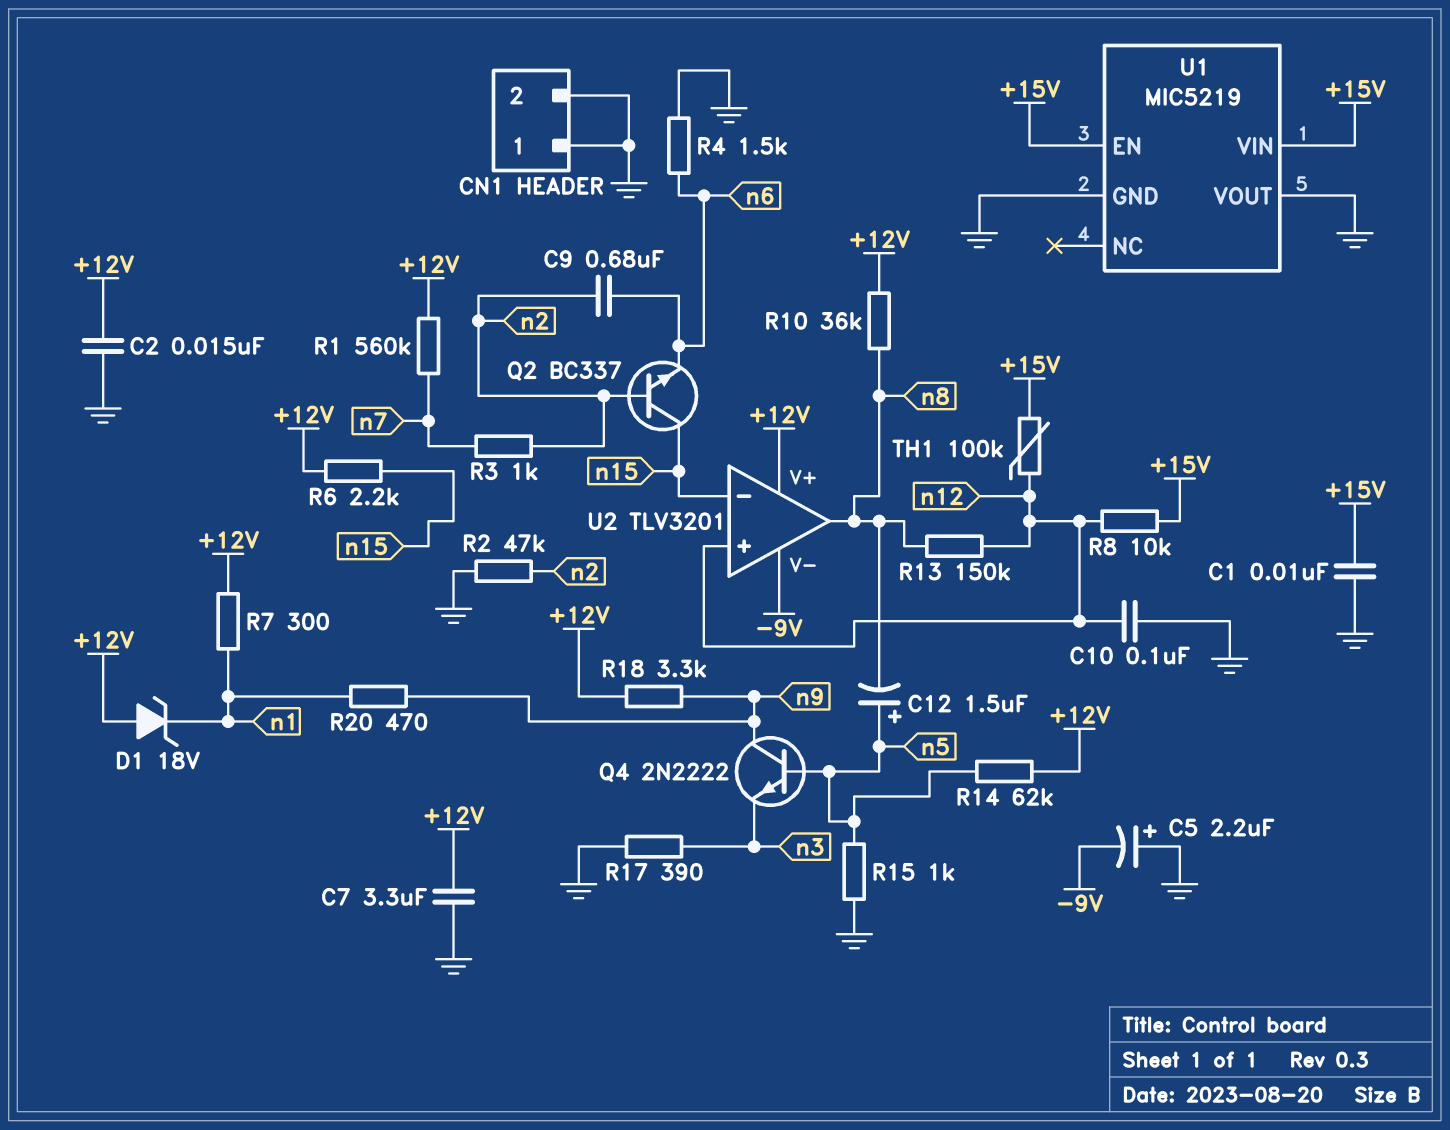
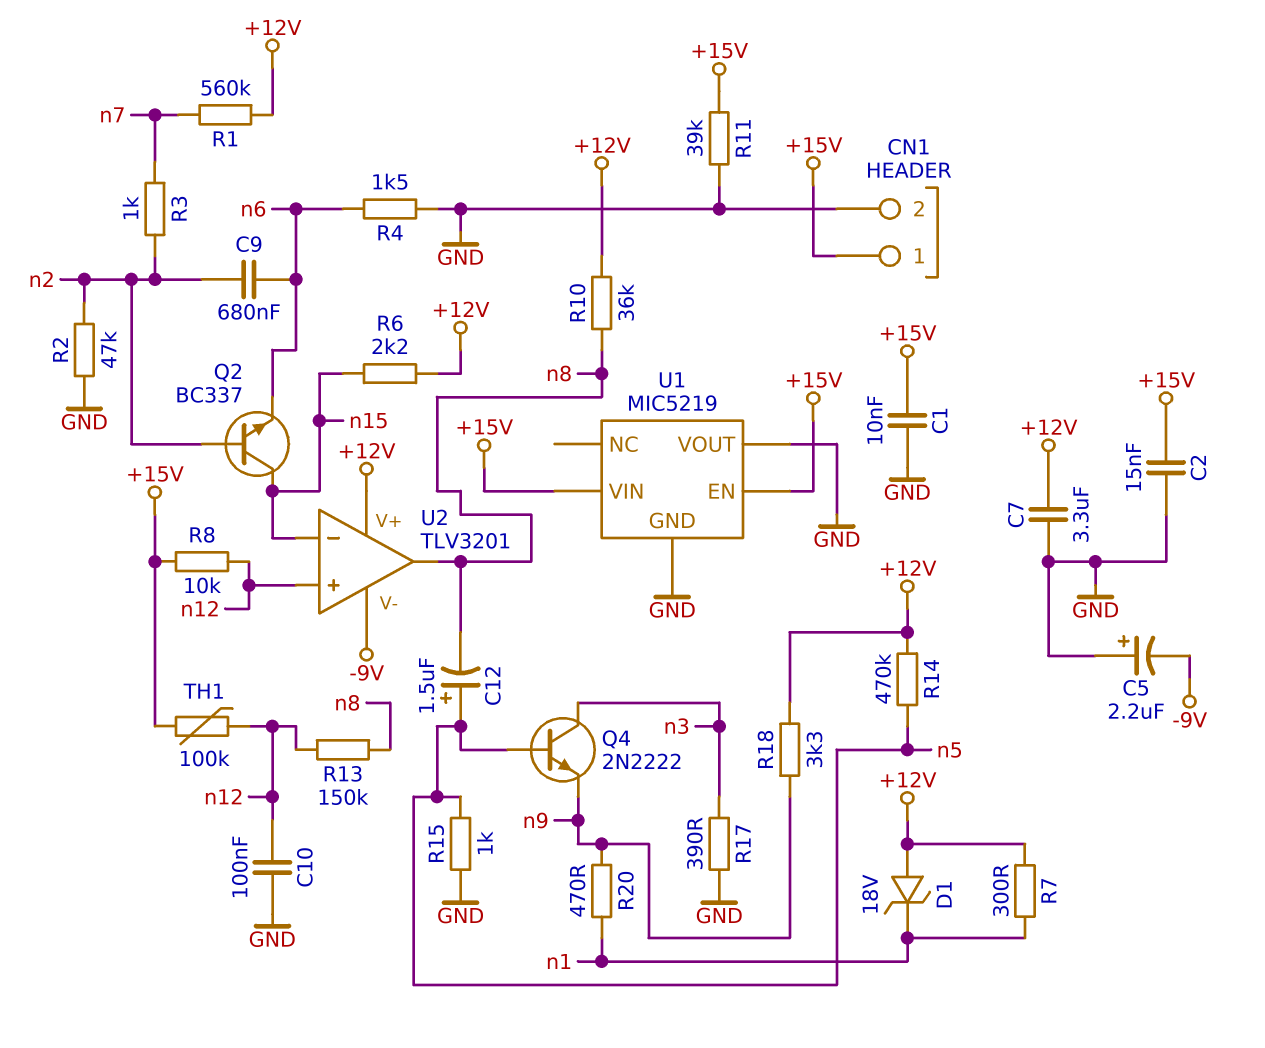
C2: 15nF (+12V, GND) -> 15nF (+15V, GND)
CN1 pin 1: GND -> +15V
Q4: NPN 2N2222 (B n5, C n9, E n3) -> NPN 2N2222 (B n5, C n3, E n9)
R11: none -> 39k (+15V, GND)
R14: 62k (+12V, n5) -> 470k (+12V, n5)

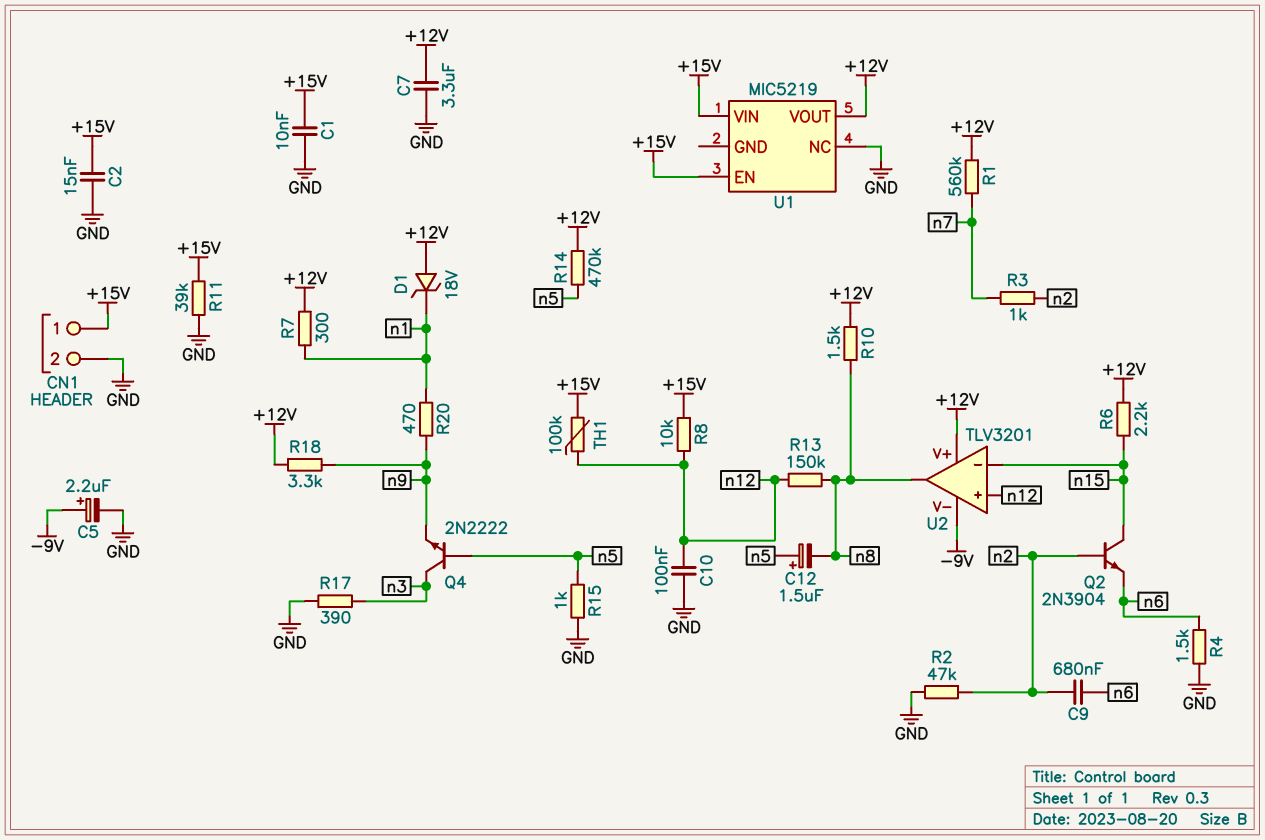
C5: 2.2uF (plus GND, minus -9V) -> 2.2uF (plus -9V, minus GND)
Q2: NPN BC337 (B n2, C n15, E n6) -> NPN 2N3904 (B n2, C n15, E n6)
R10: 36k (+12V, n8) -> 1.5k (+12V, n8)
U1 pin GND: GND -> none
U1 pin NC: none -> GND
U1 pin VOUT: GND -> +12V

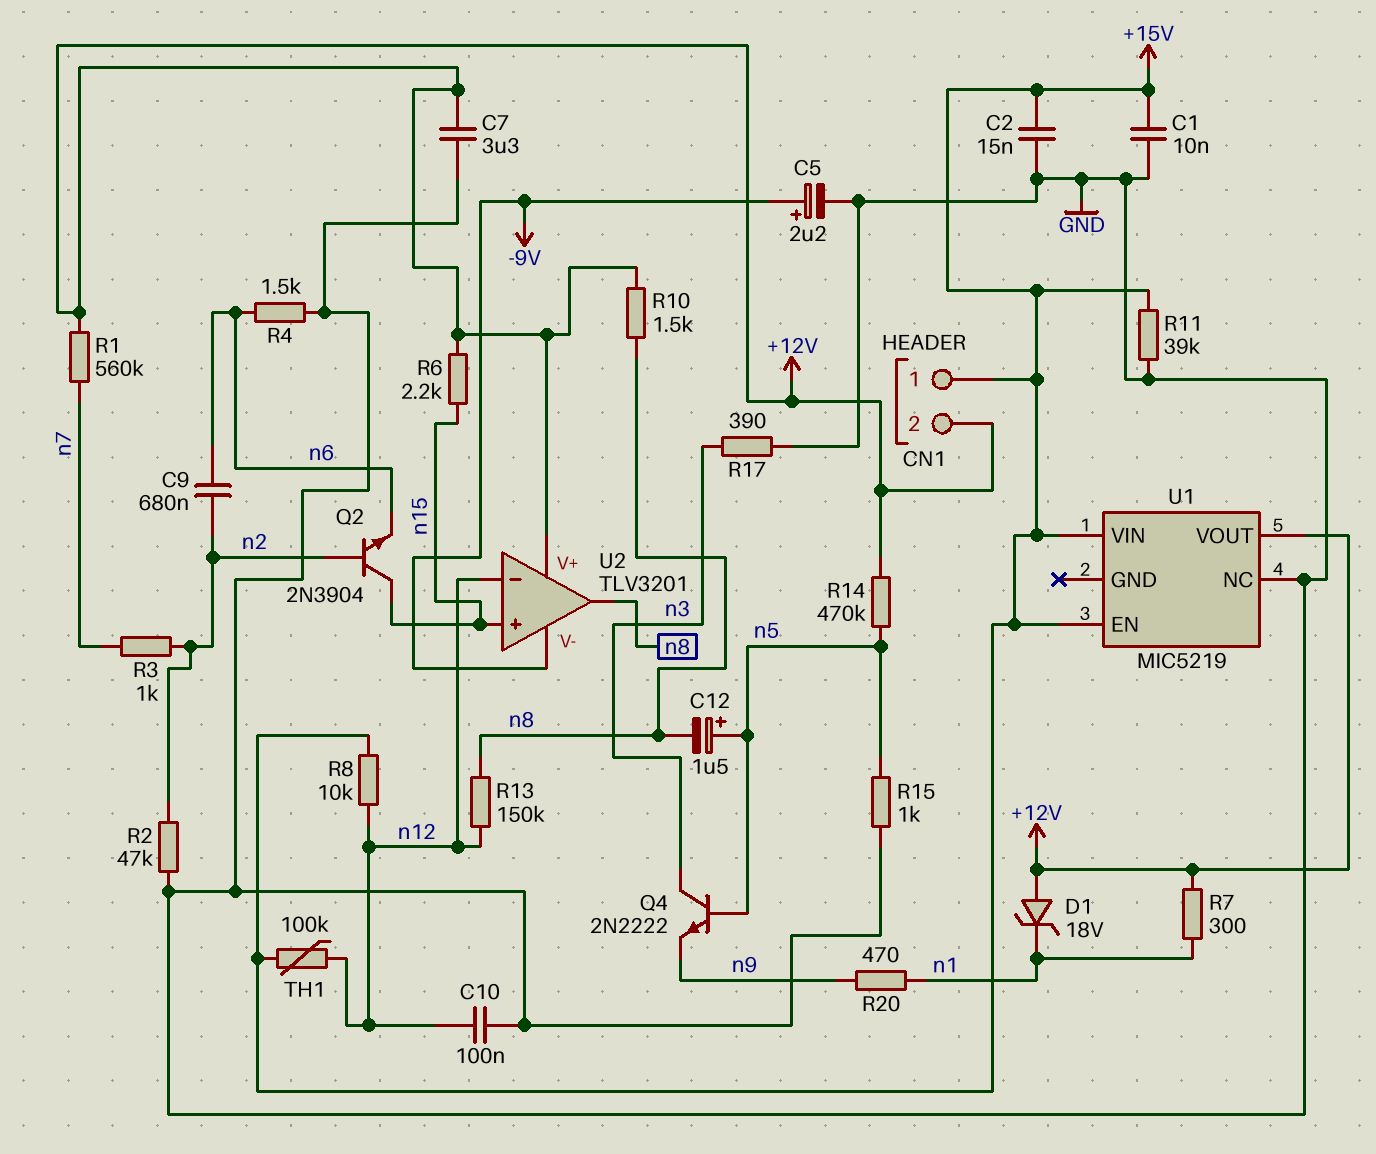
CN1 pin 2: GND -> +12V
R18: 3.3k (+12V, n9) -> none
U2 pin in+: n12 -> n15
U2 pin in-: n15 -> n12

